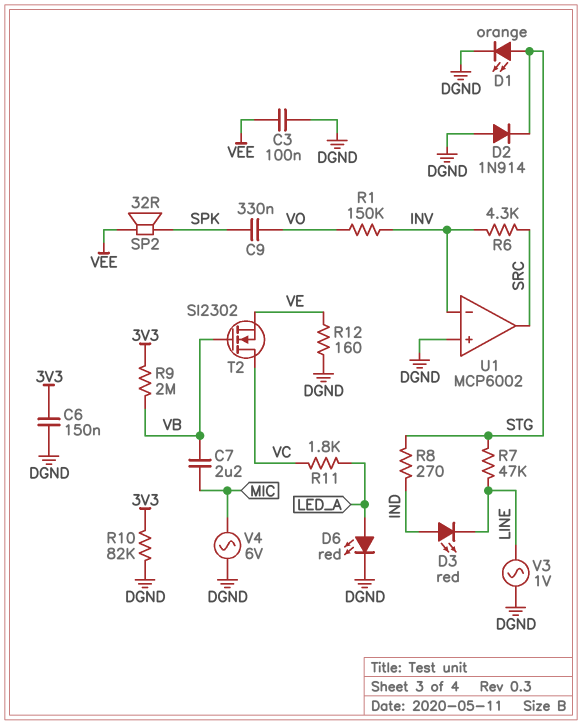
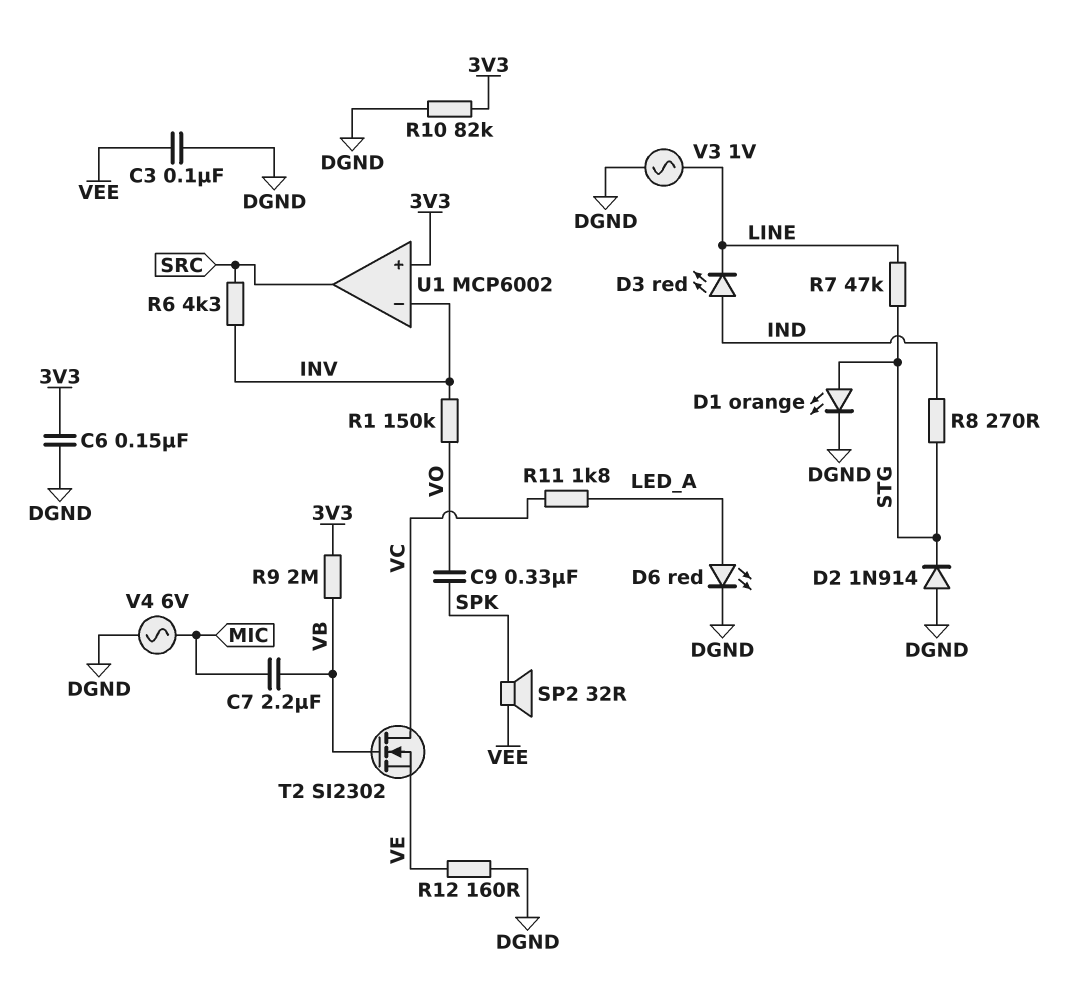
U1 pin in+: DGND -> 3V3

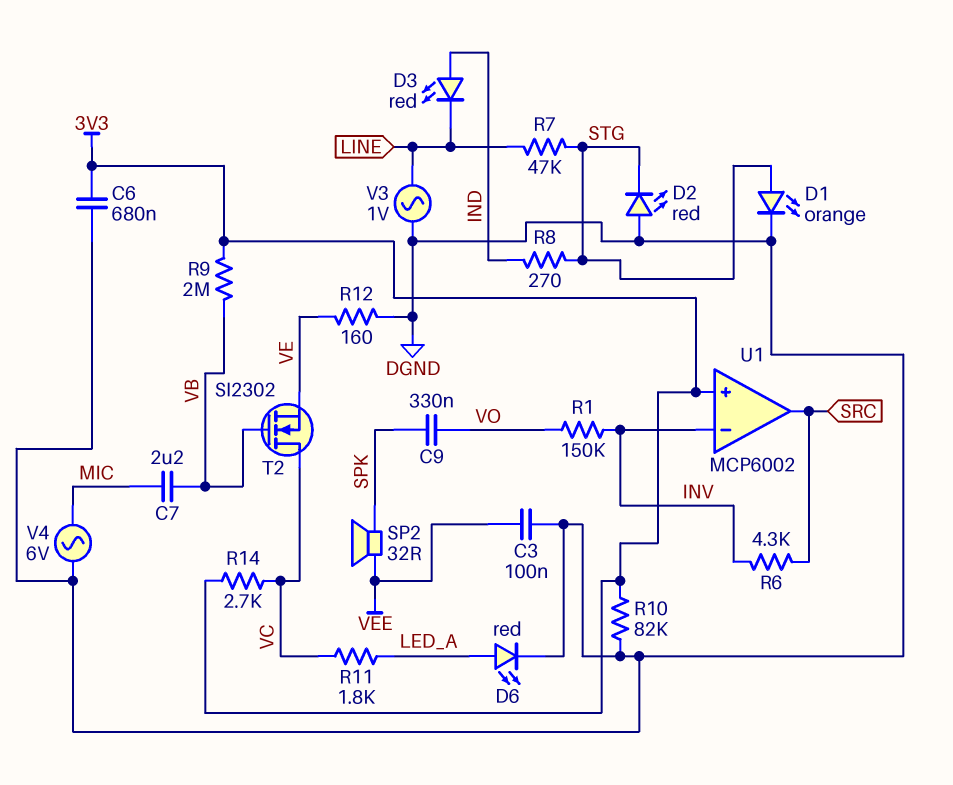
C6: 150nF (3V3, DGND) -> 680nF (3V3, DGND)
D2: diode 1N914 (A DGND, K STG) -> LED red (A DGND, K STG)
R14: none -> 2.7k (3V3, VC)

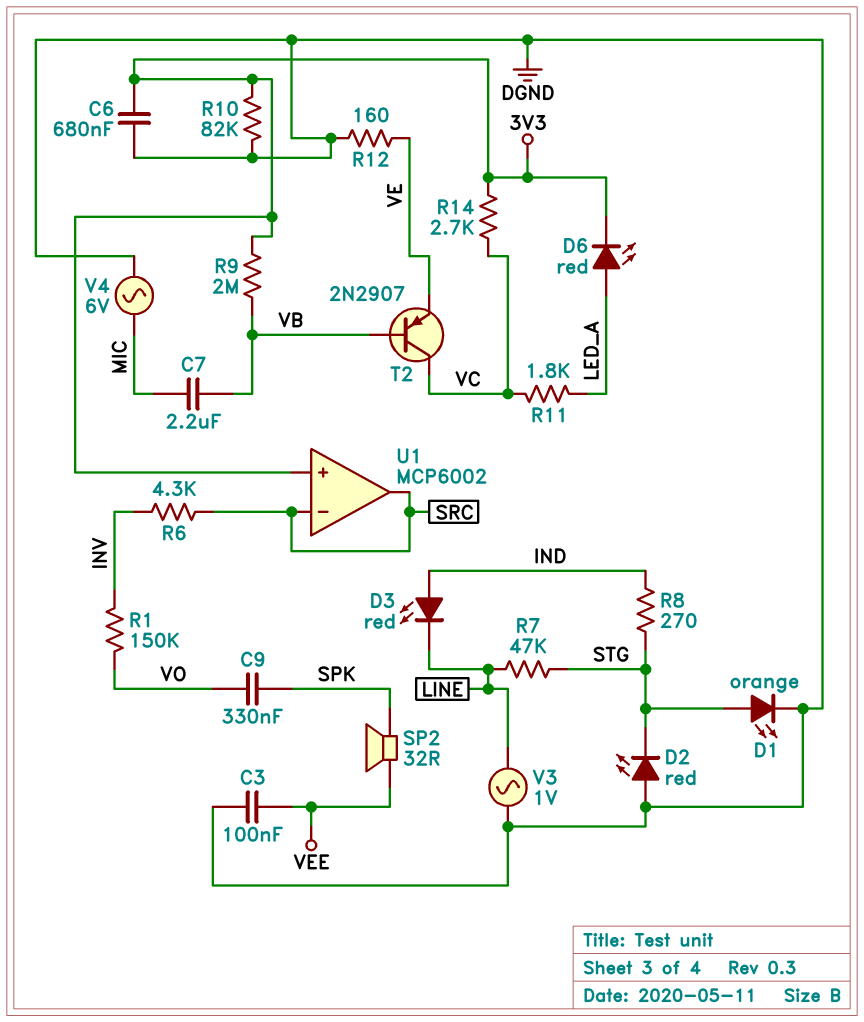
D6: LED red (A LED_A, K DGND) -> LED red (A LED_A, K 3V3)
T2: NMOS SI2302 (G VB, D VC, S VE) -> PNP 2N2907 (B VB, C VC, E VE)
U1 pin in-: INV -> SRC

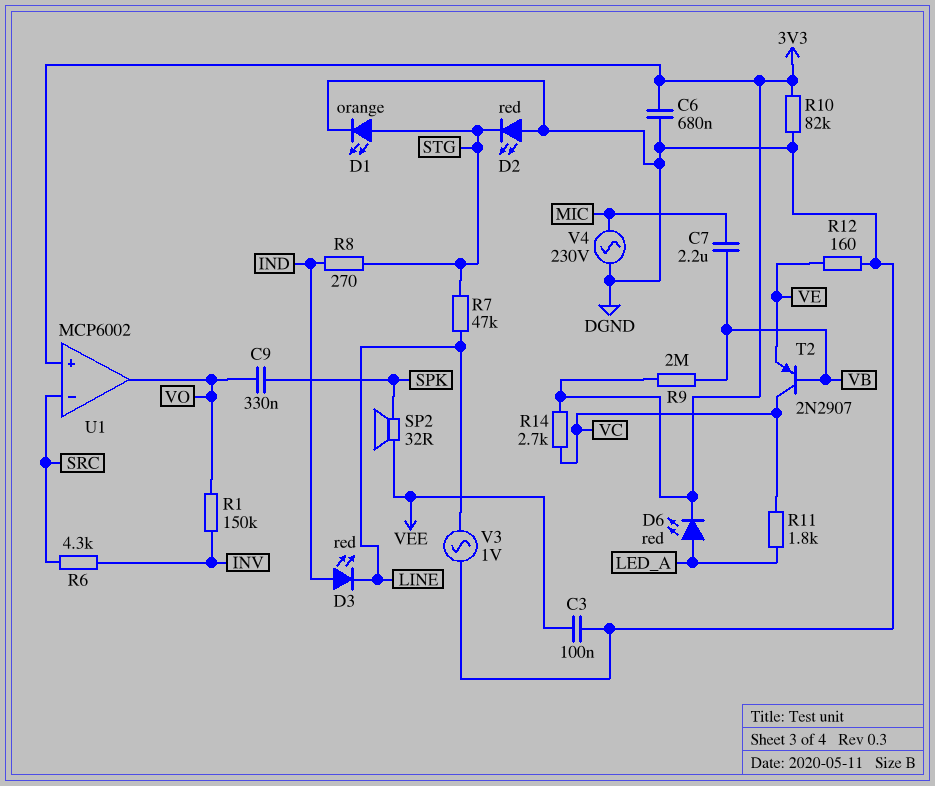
U1 pin out: SRC -> VO
V4: AC 6V (DGND, MIC) -> AC 230V (DGND, MIC)

